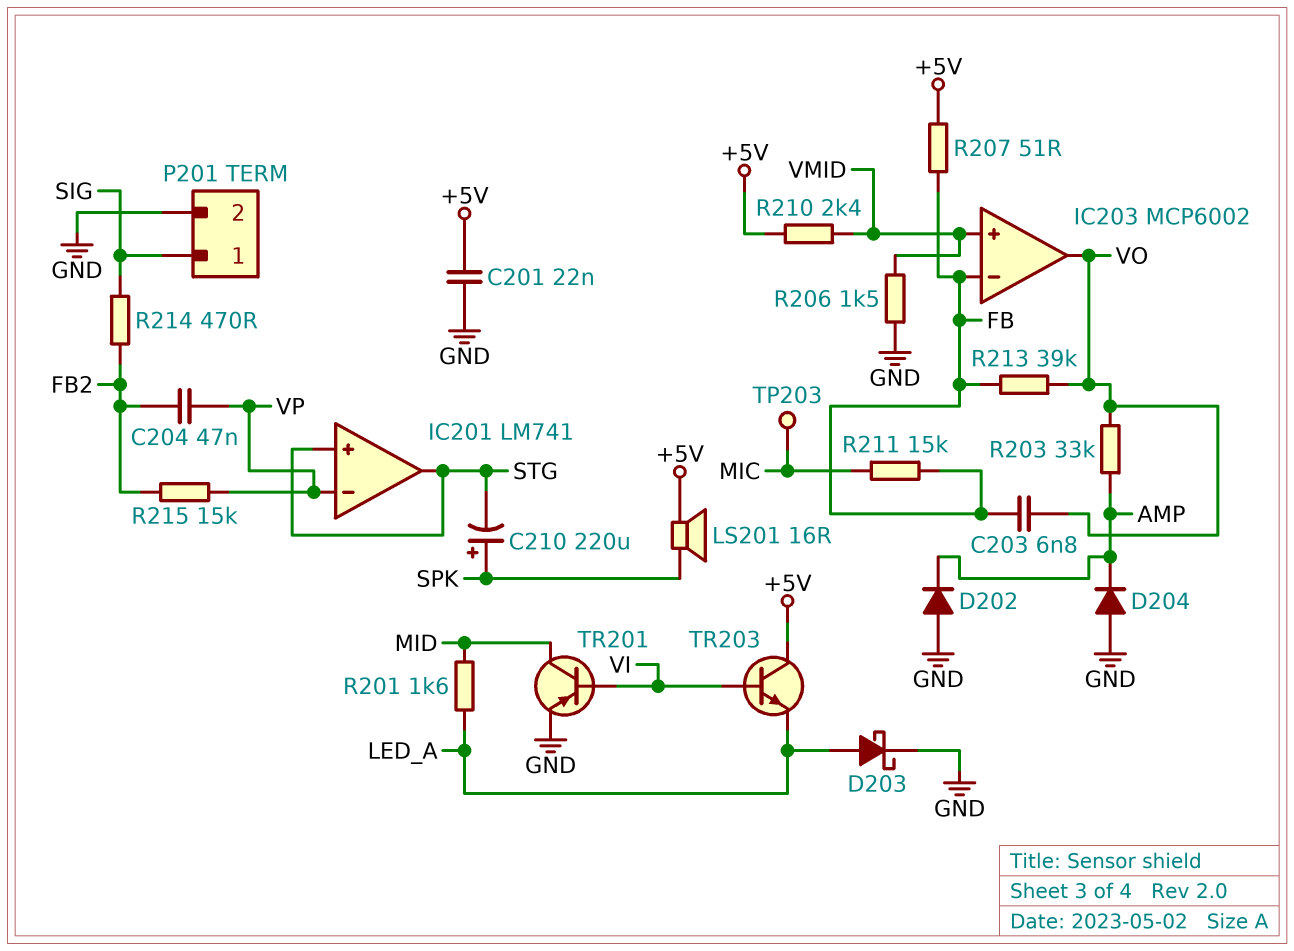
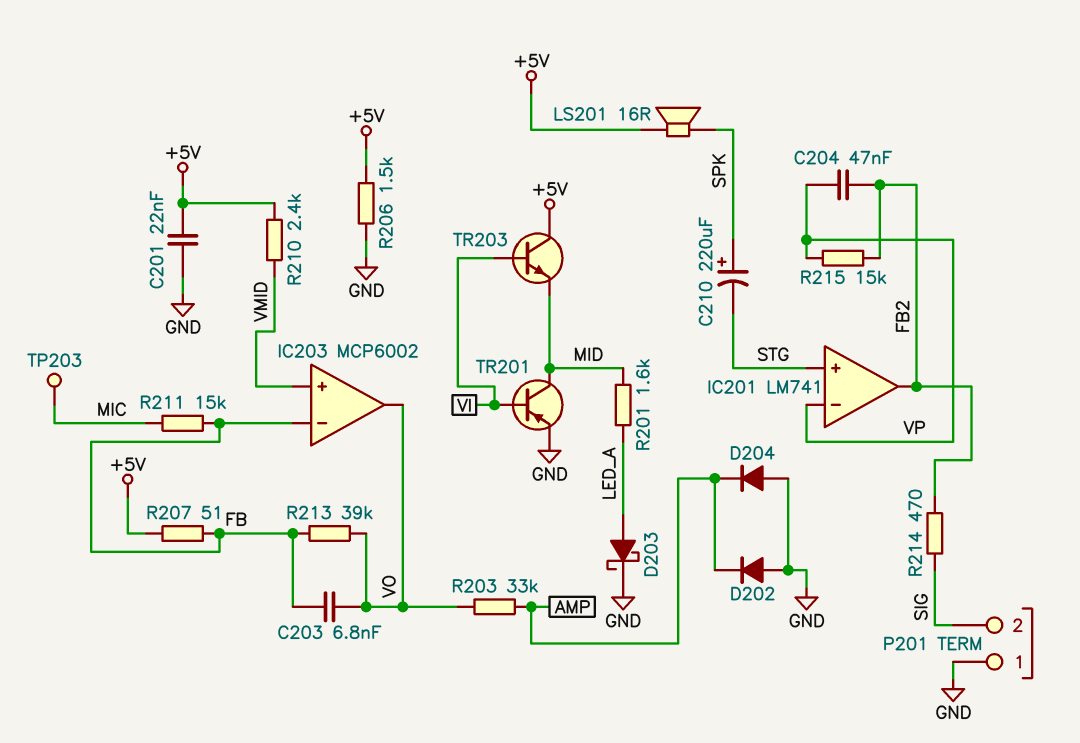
IC201 pin out: STG -> FB2
P201 pin 1: SIG -> GND
P201 pin 2: GND -> SIG
R206: 1.5k (GND, VMID) -> 1.5k (+5V, GND)
TR203: NPN (B VI, C +5V, E LED_A) -> NPN (B VI, C +5V, E MID)

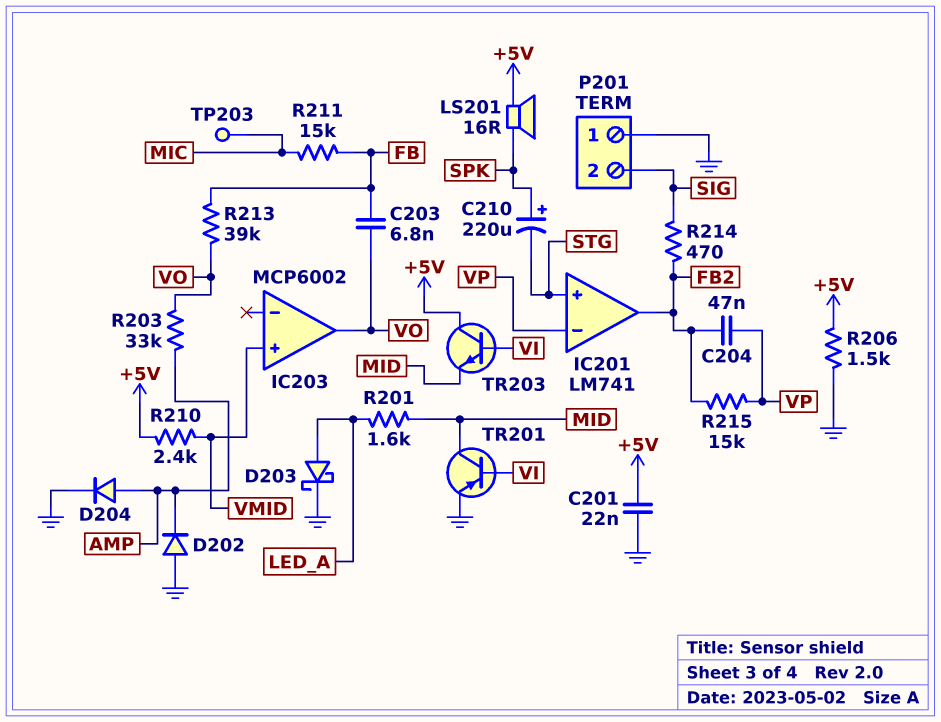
D204: diode (A GND, K AMP) -> diode (A AMP, K GND)
IC203 pin in-: FB -> none
R207: 51 (+5V, FB) -> none

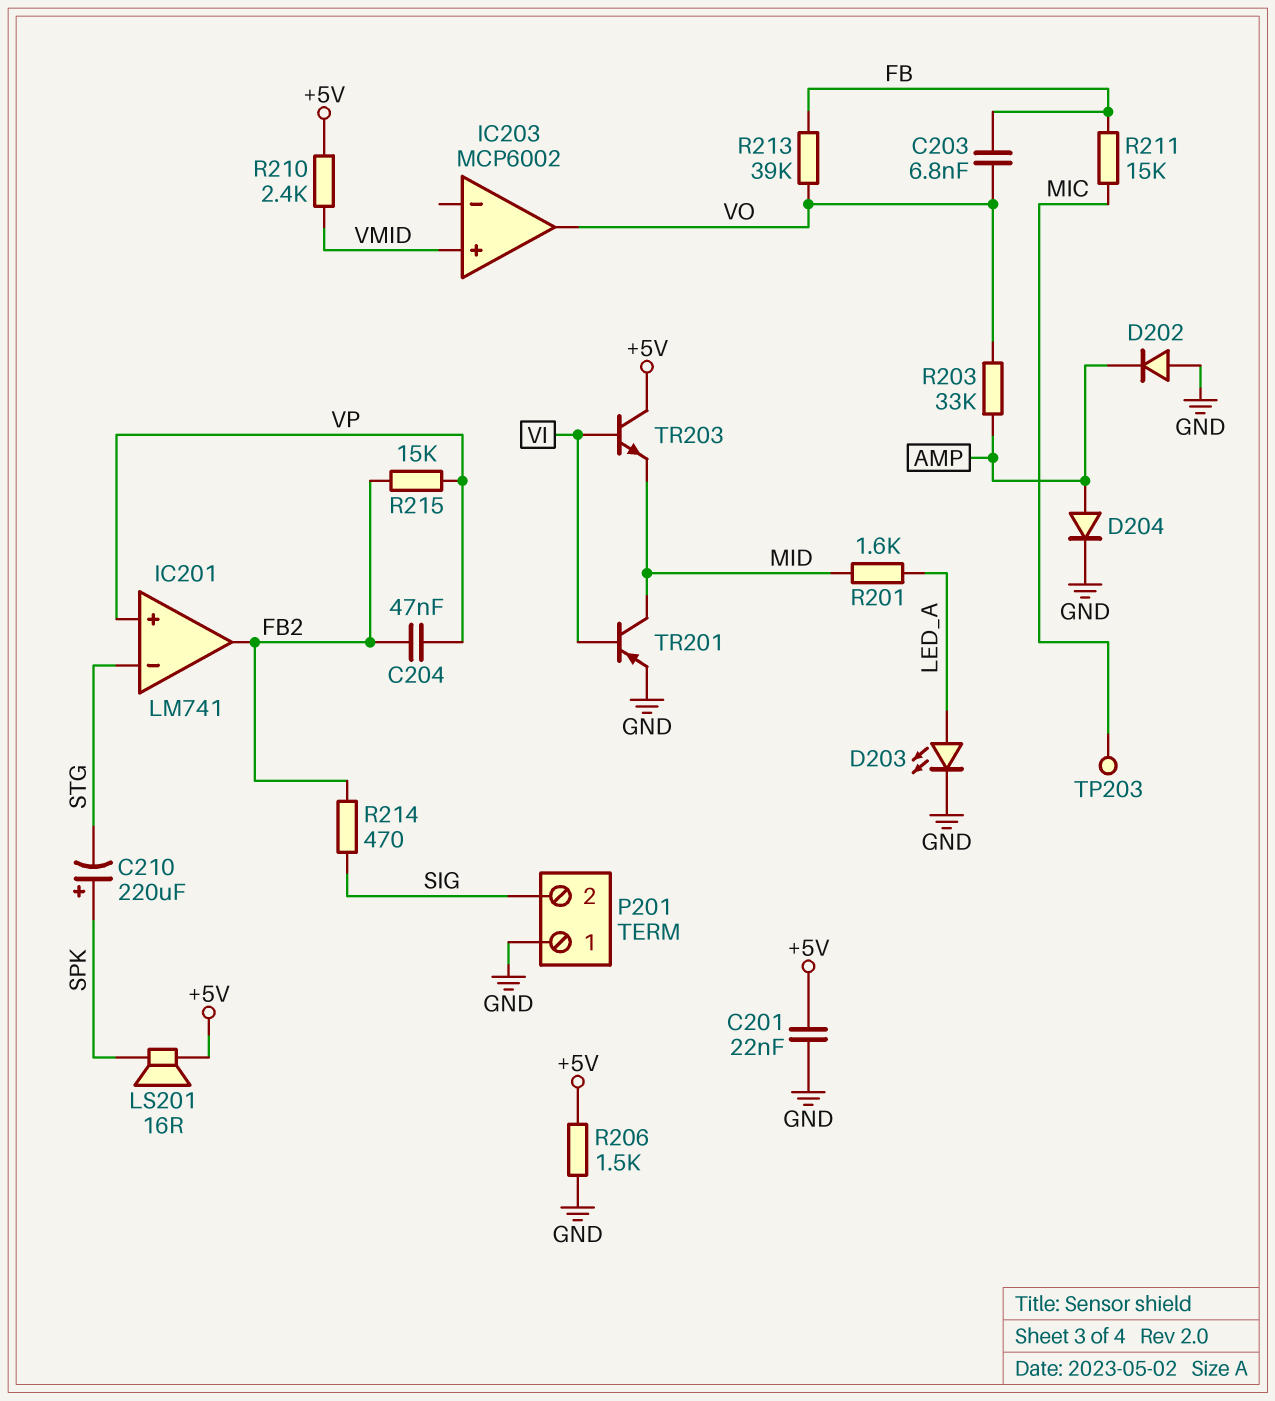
D203: schottky (A LED_A, K GND) -> LED (A LED_A, K GND)
IC201 pin in+: STG -> VP
IC201 pin in-: VP -> STG

